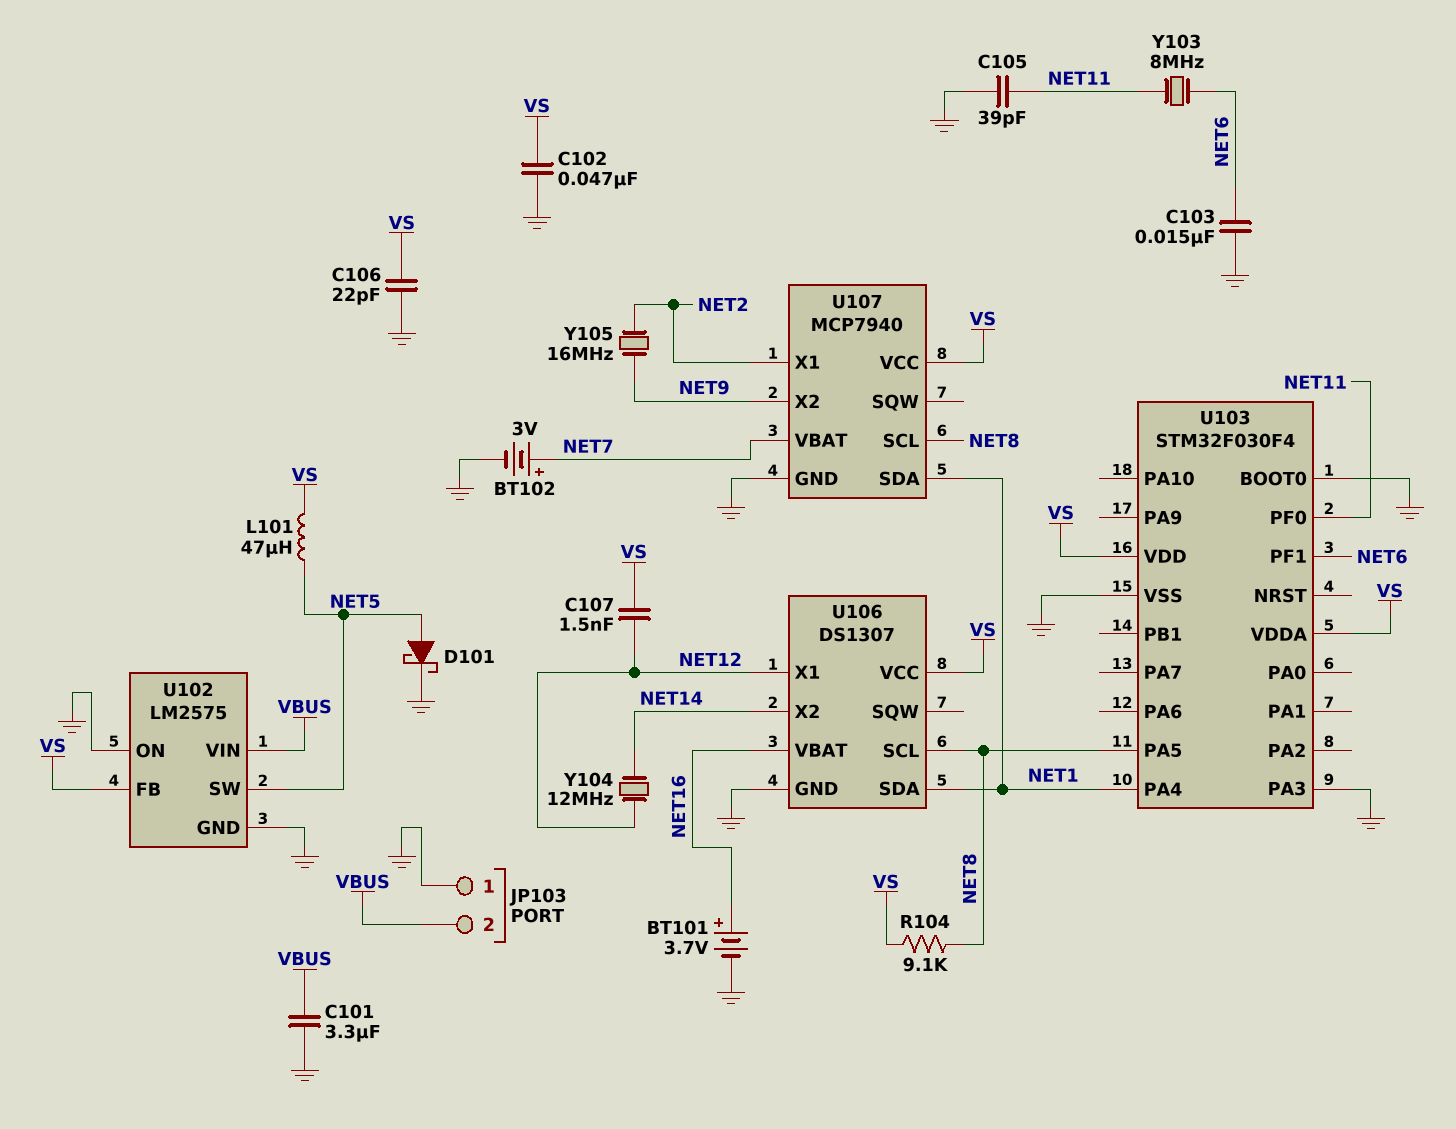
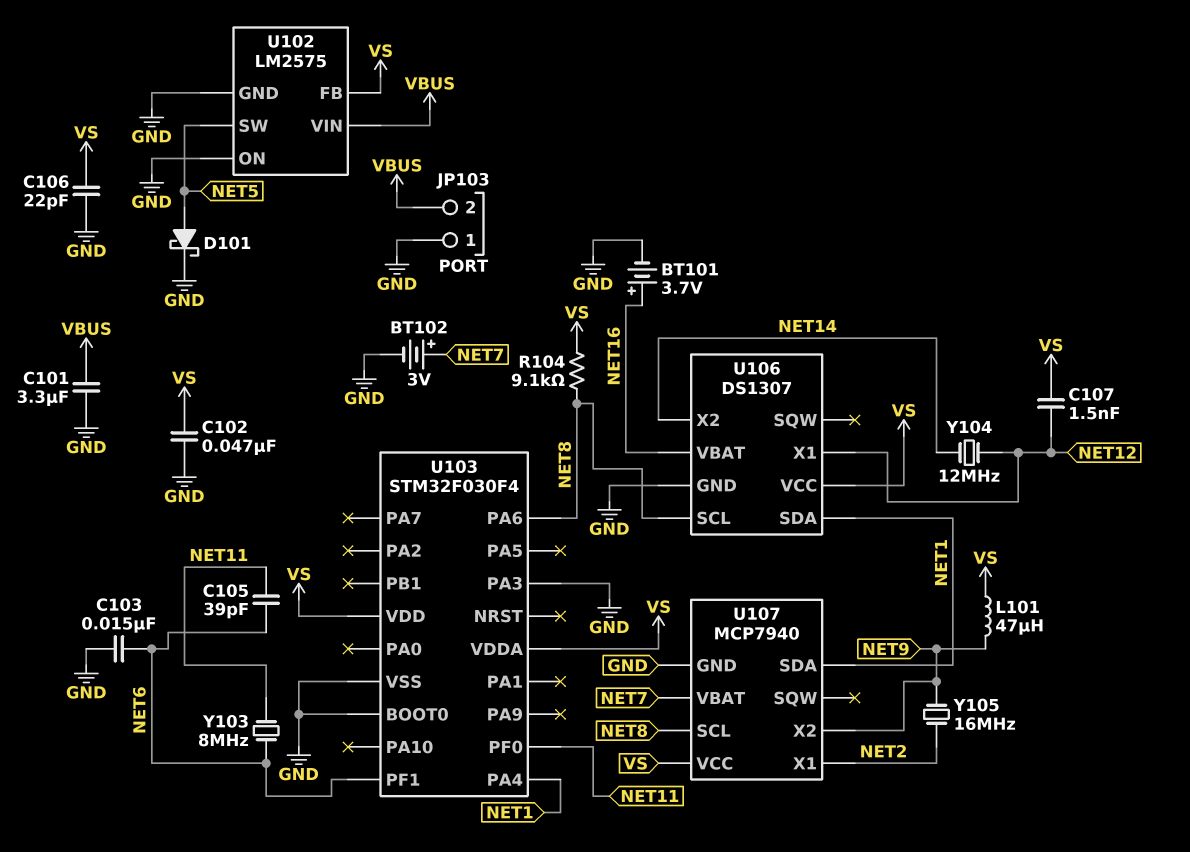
C105: 39pF (GND, NET11) -> 39pF (NET6, NET11)
L101: 47uH (NET5, VS) -> 47uH (NET9, VS)
U103 pin PA5: NET8 -> none
U103 pin PA6: none -> NET8

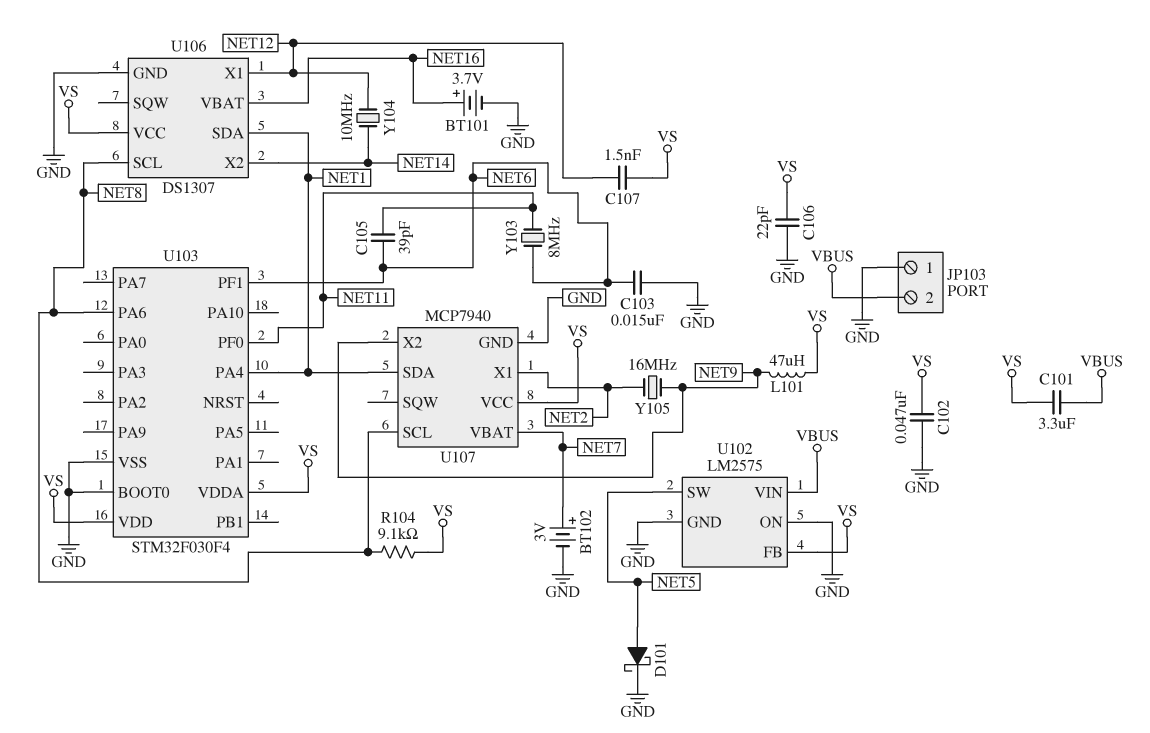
C101: 3.3uF (GND, VBUS) -> 3.3uF (VBUS, VS)
U103 pin PA3: GND -> none
Y104: 12MHz (NET12, NET14) -> 10MHz (NET12, NET14)

